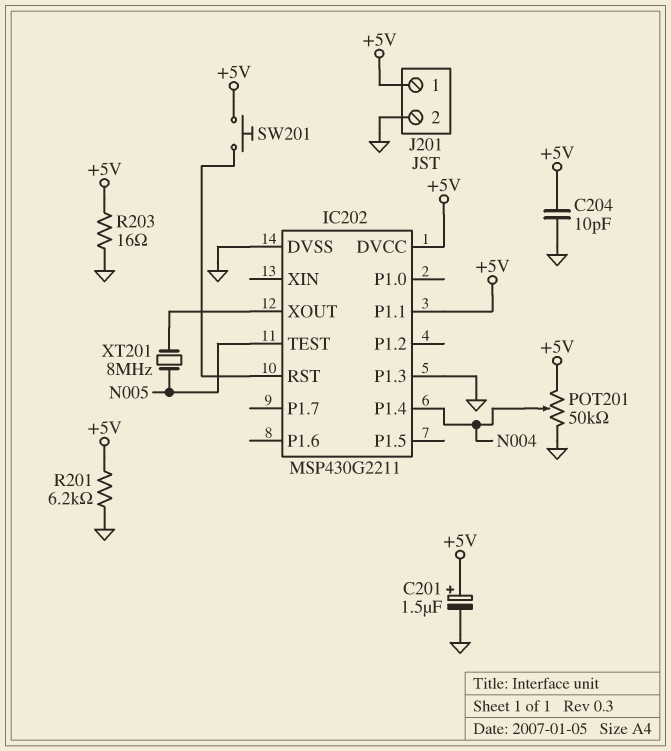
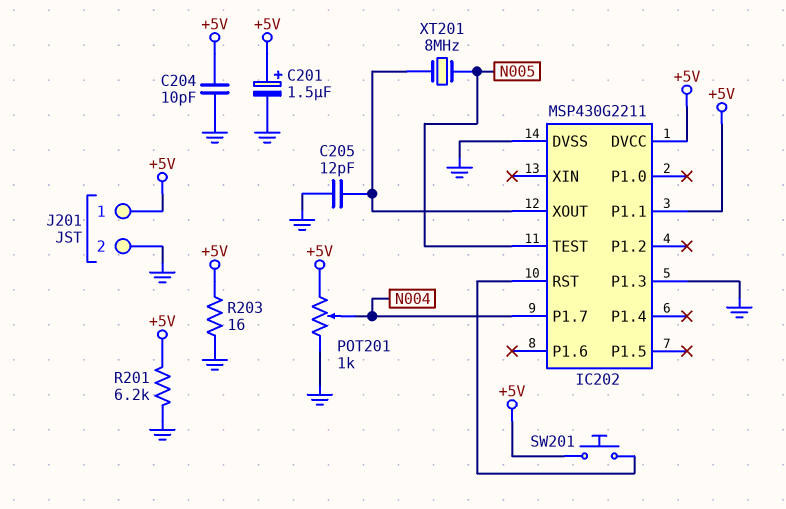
C205: none -> 12pF (GND, IC202/XOUT)
IC202 pin P1.4: N004 -> none
IC202 pin P1.7: none -> N004
POT201: 50k (+5V, GND, wiper N004) -> 1k (+5V, GND, wiper N004)

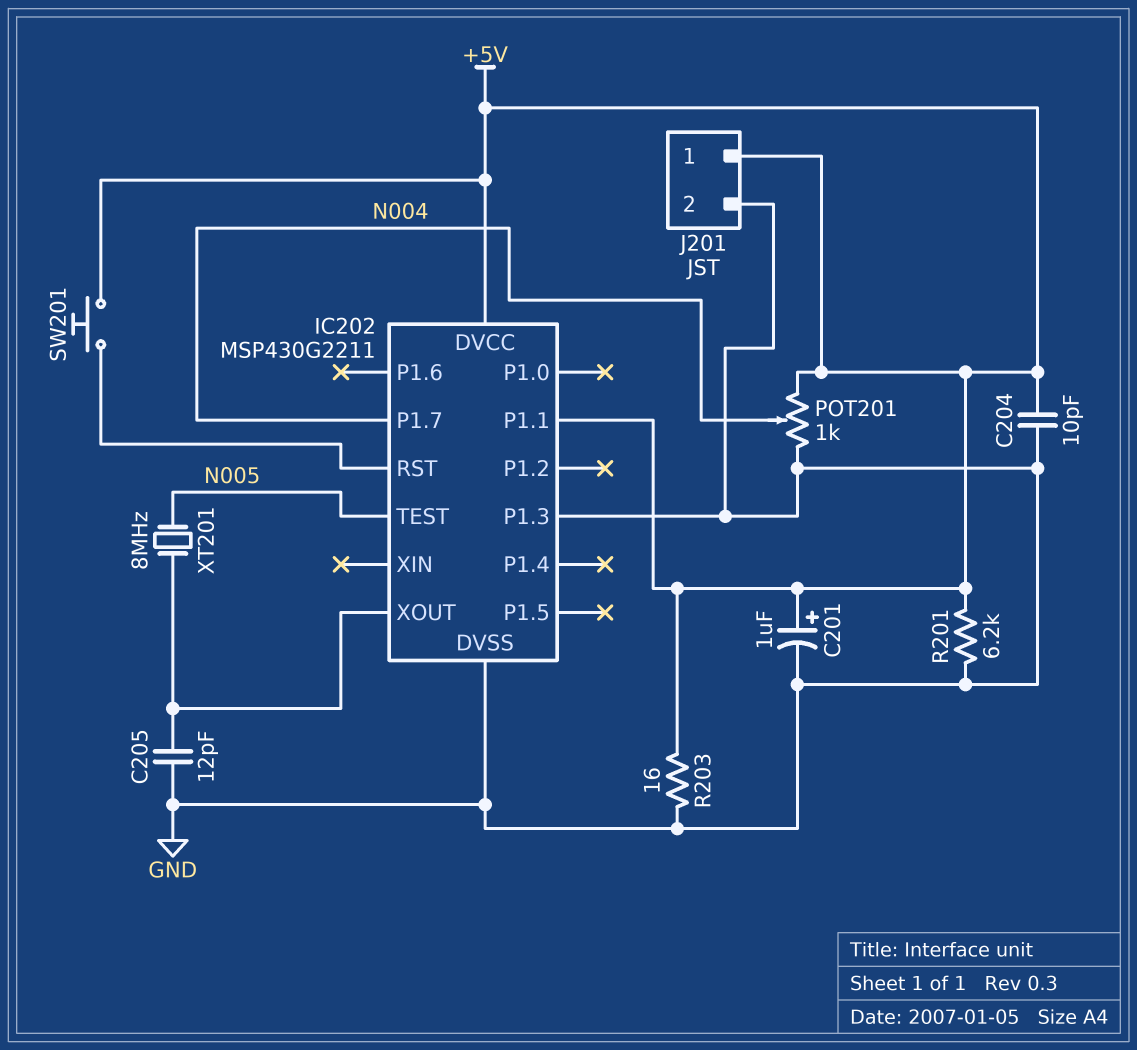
C201: 1.5uF (plus +5V, minus GND) -> 1uF (plus +5V, minus GND)

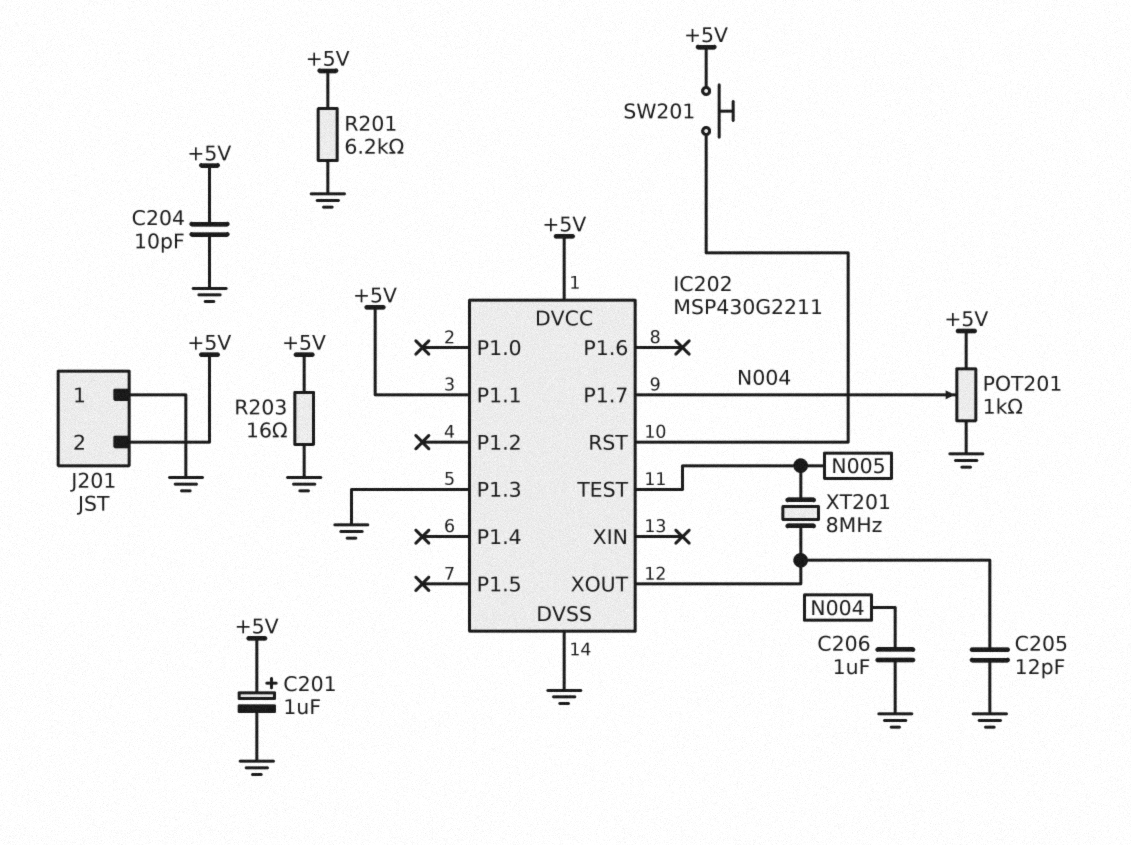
C206: none -> 1uF (GND, N004)
J201 pin 1: +5V -> GND
J201 pin 2: GND -> +5V

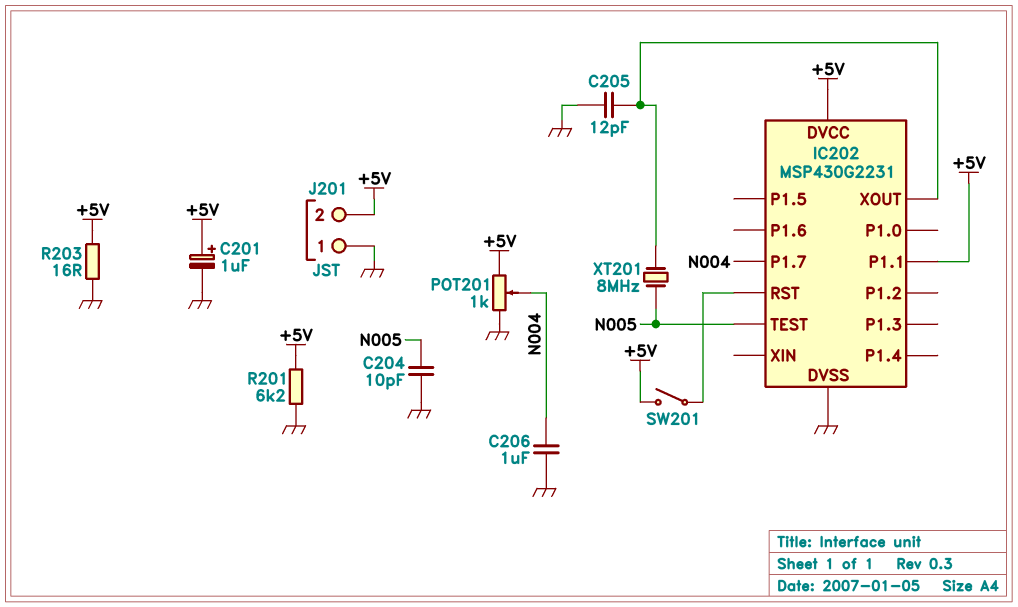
C204: 10pF (+5V, GND) -> 10pF (GND, N005)
IC202: MSP430G2211 -> MSP430G2231
IC202 pin P1.3: GND -> none
SW201: button (+5V, IC202/RST) -> switch (+5V, IC202/RST)

